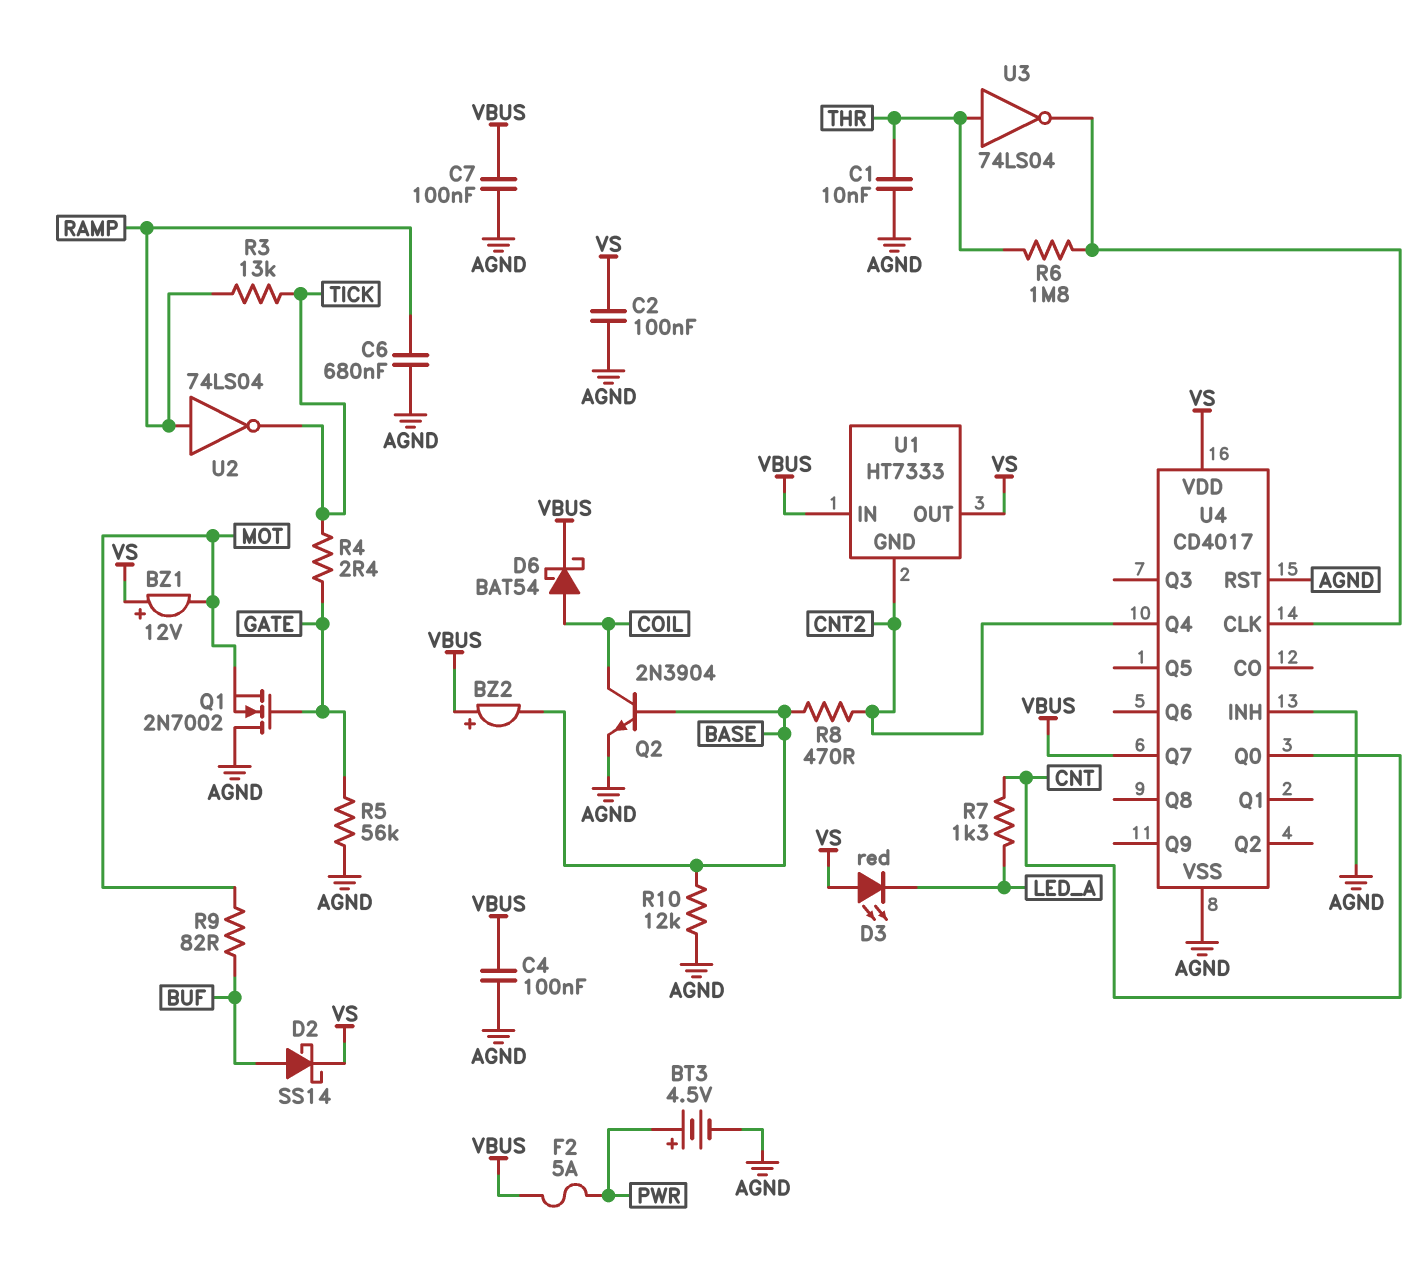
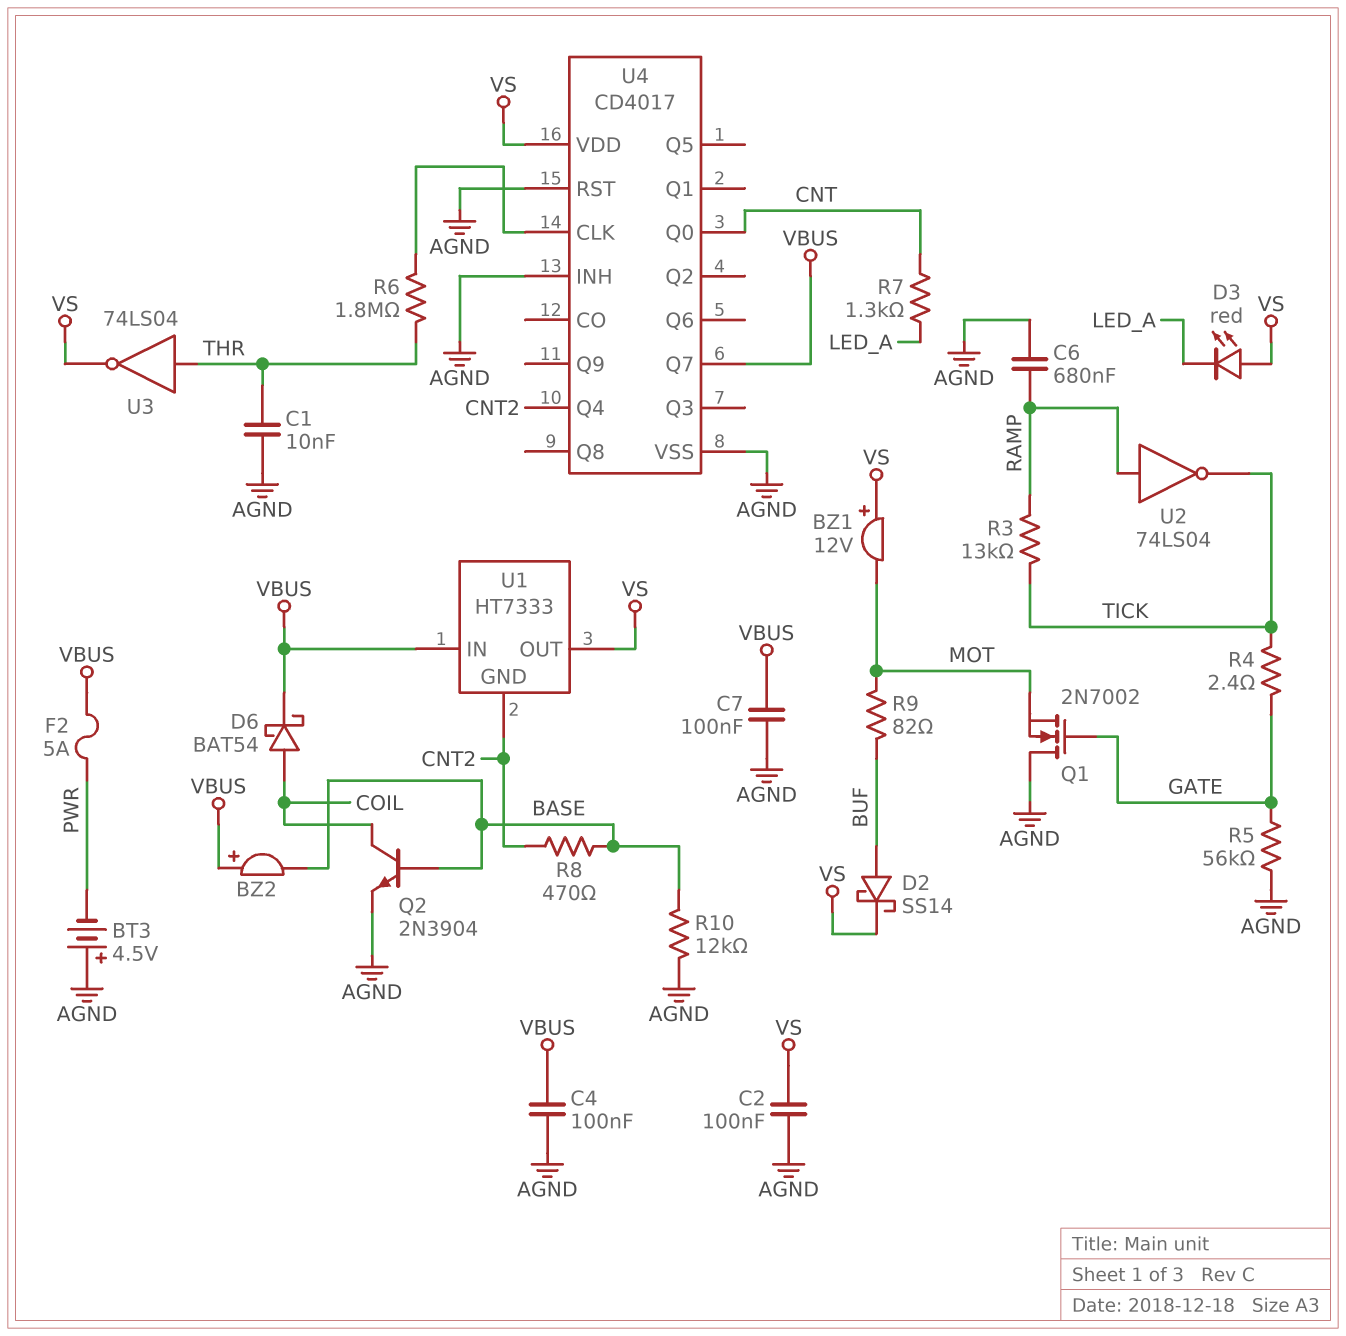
BT3: 4.5V (plus PWR, minus AGND) -> 4.5V (plus AGND, minus PWR)
U3: NOT 74LS04 (in THR, out U4/CLK) -> NOT 74LS04 (in THR, out VS)

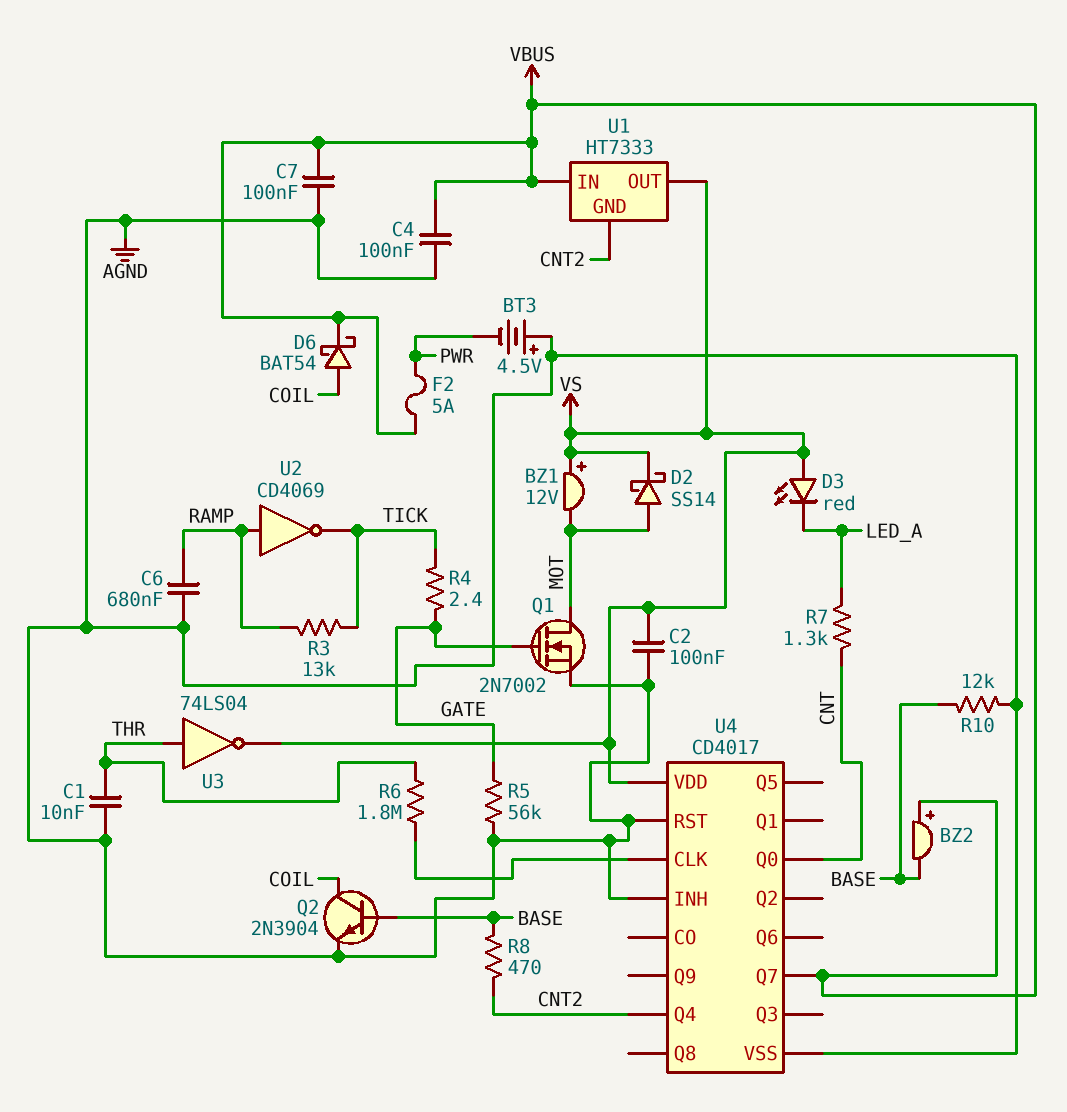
D2: schottky SS14 (A BUF, K VS) -> schottky SS14 (A MOT, K VS)
Q1: NMOS 2N7002 (G GATE, D AGND, S MOT) -> NMOS 2N7002 (G GATE, D MOT, S AGND)
R9: 82 (BUF, MOT) -> none
U2: NOT 74LS04 (in RAMP, out TICK) -> NOT CD4069 (in RAMP, out TICK)

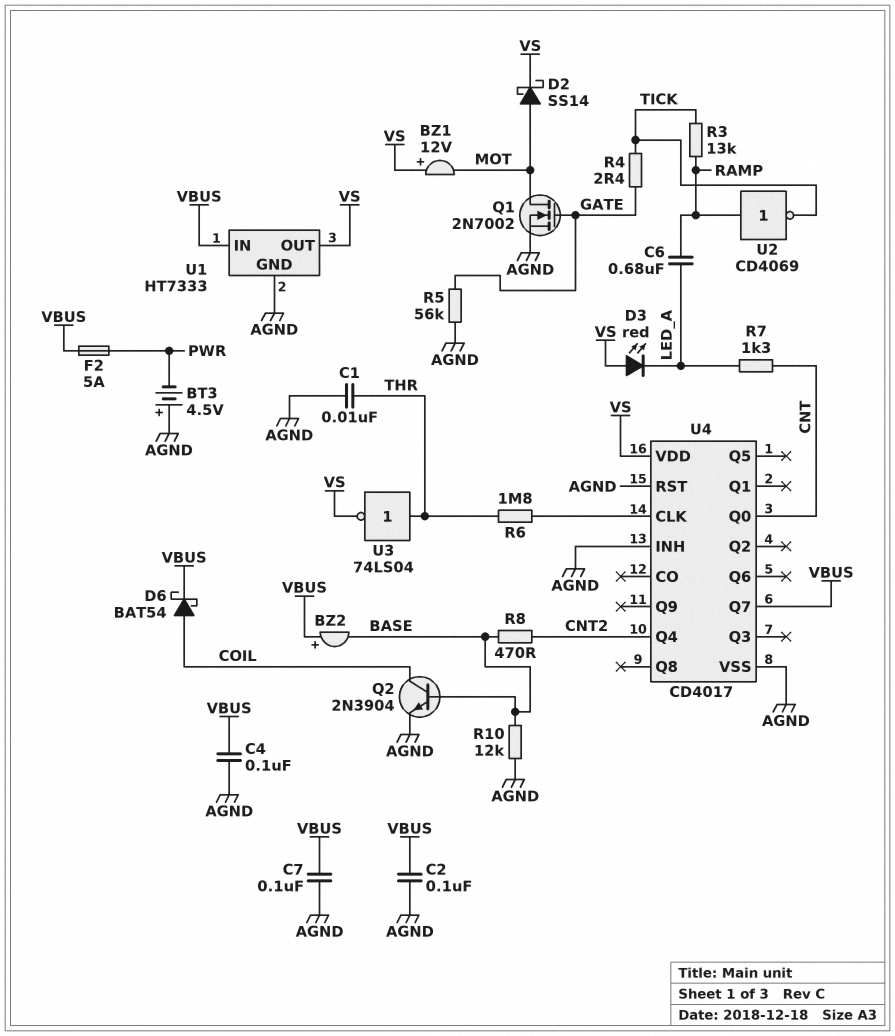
C2: 100nF (AGND, VS) -> 100nF (AGND, VBUS)
C6: 680nF (AGND, RAMP) -> 680nF (LED_A, RAMP)
U1 pin GND: CNT2 -> AGND

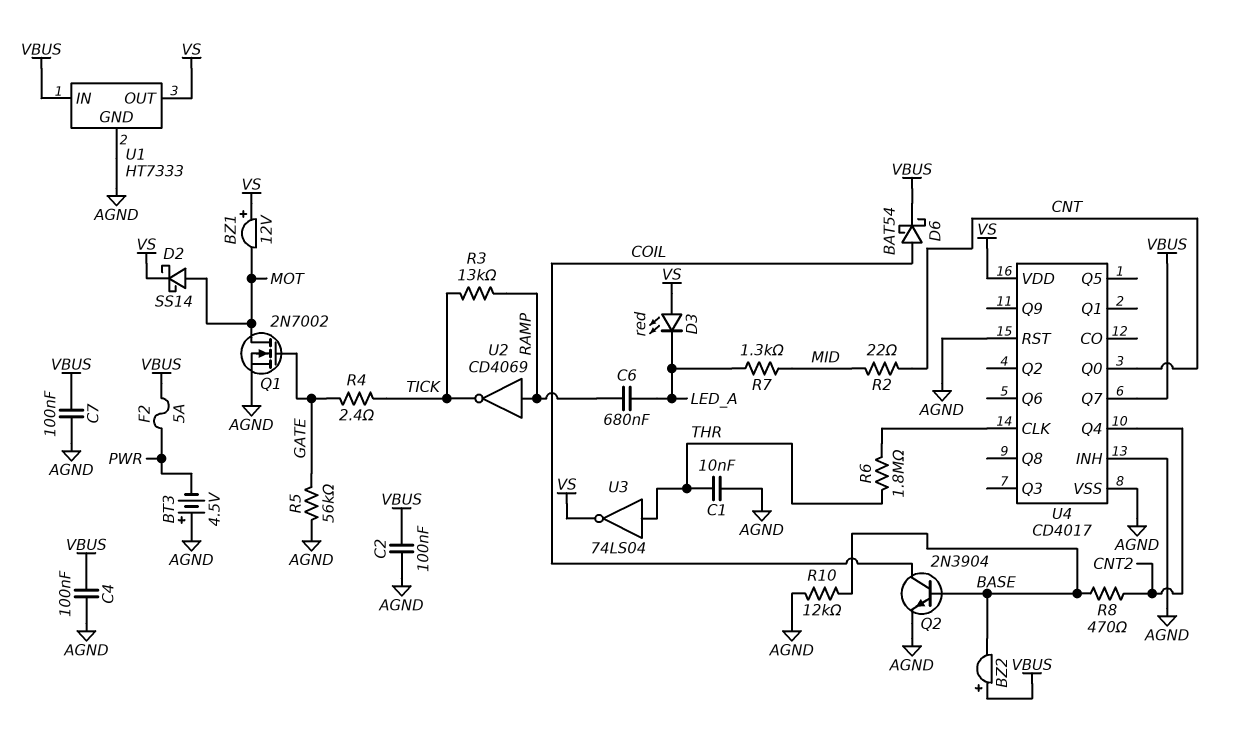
R2: none -> 22 (CNT, MID)
R7: 1.3k (CNT, LED_A) -> 1.3k (LED_A, MID)

